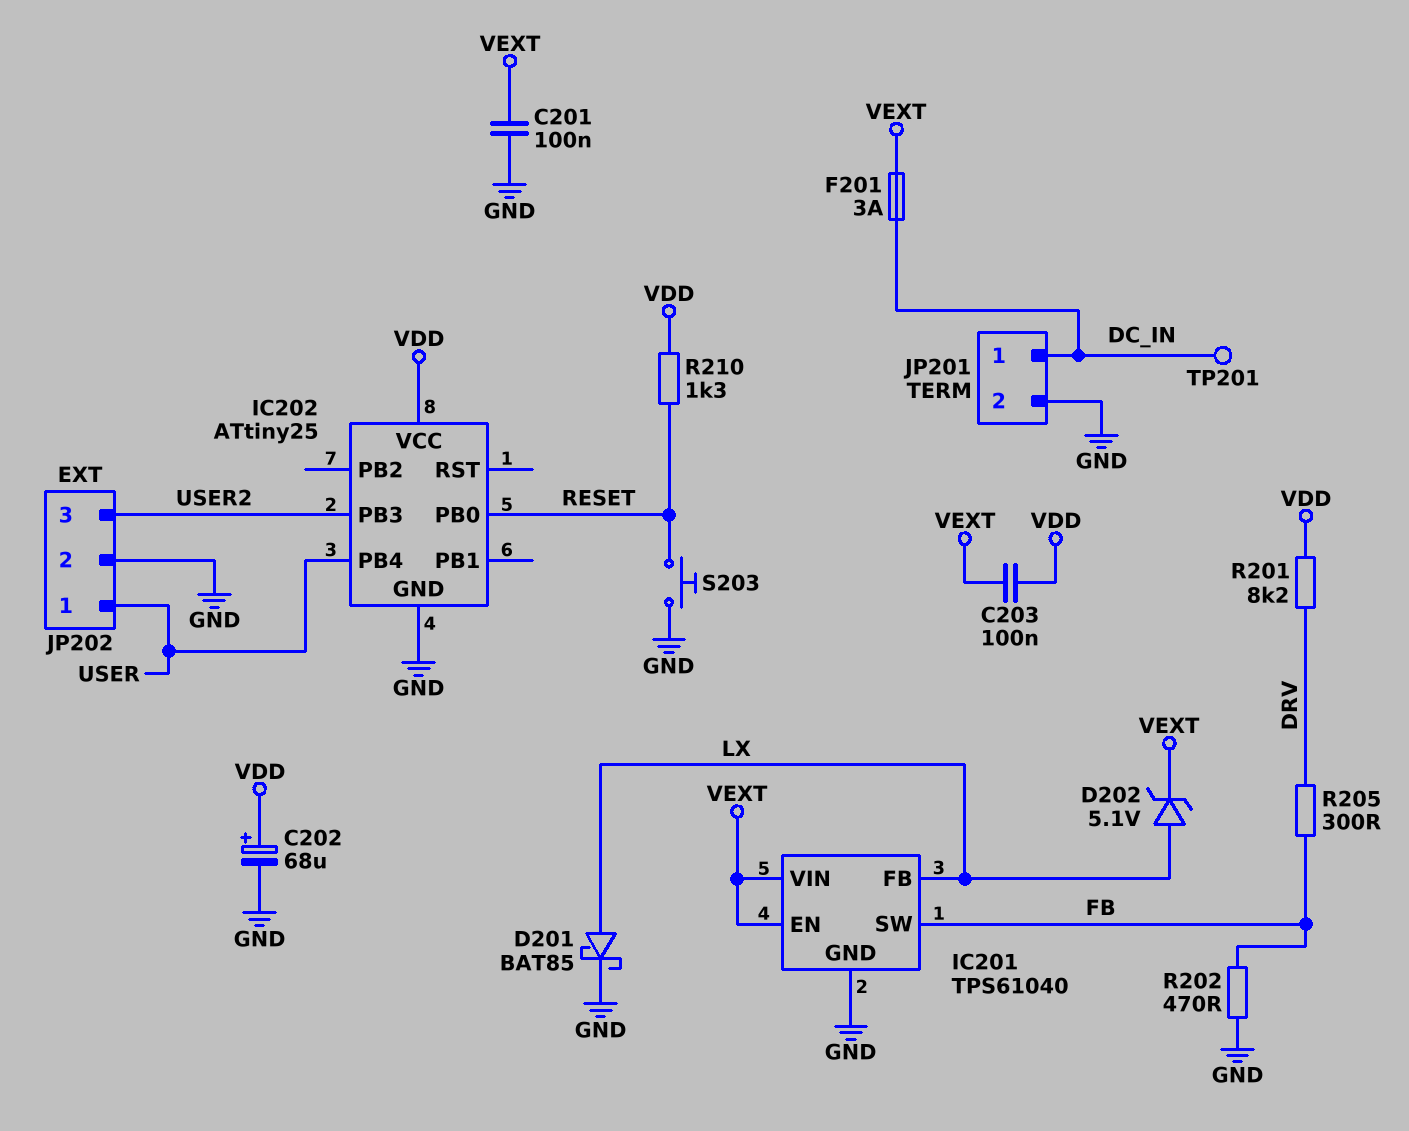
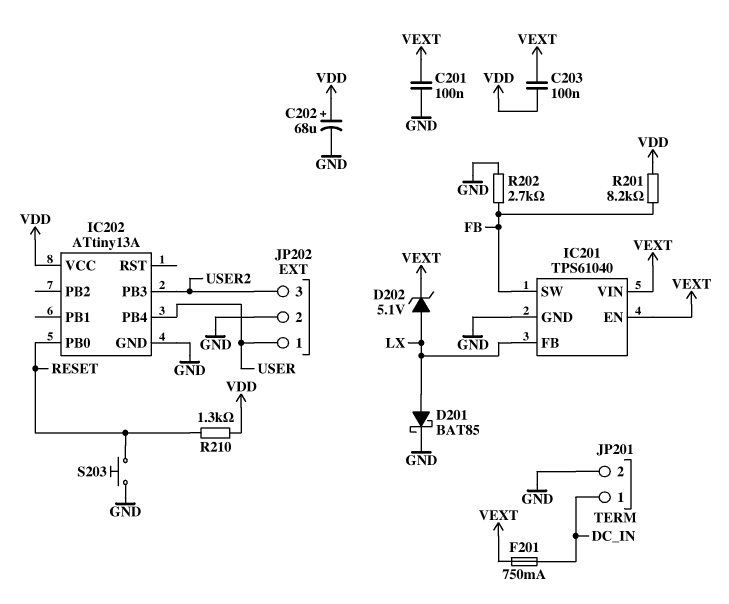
F201: 3A (DC_IN, VEXT) -> 750mA (DC_IN, VEXT)
IC202: ATtiny25 -> ATtiny13A
R201: 8.2k (DRV, VDD) -> 8.2k (FB, VDD)
R202: 470 (FB, GND) -> 2.7k (FB, GND)
R205: 300 (DRV, FB) -> none
TP201: test point (DC_IN) -> none

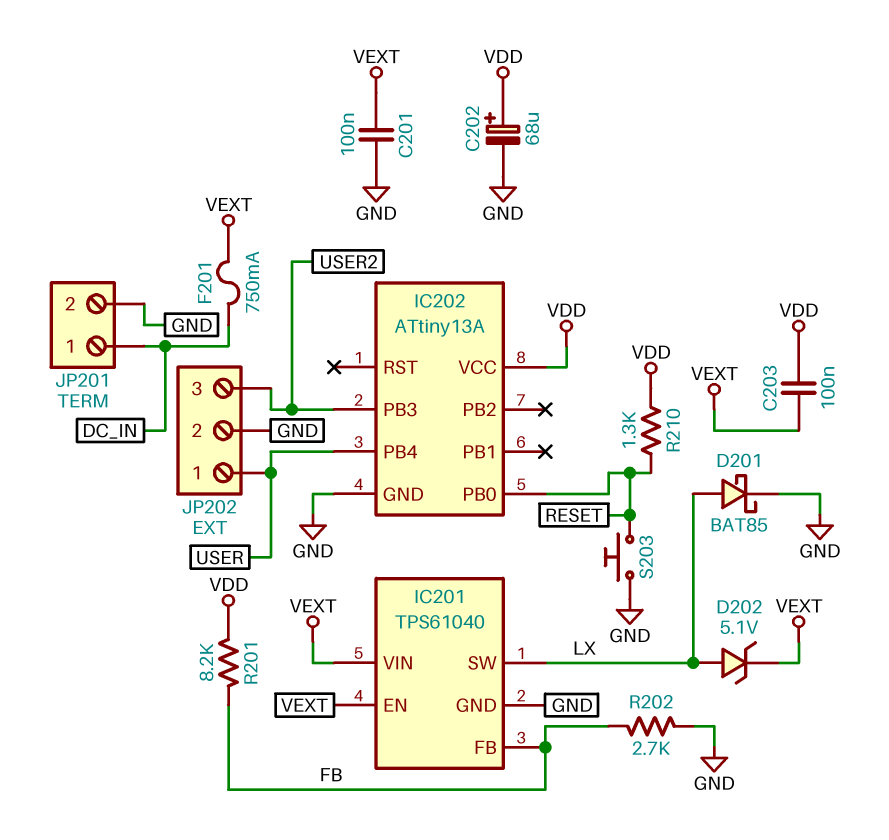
IC201 pin FB: LX -> FB
IC201 pin SW: FB -> LX

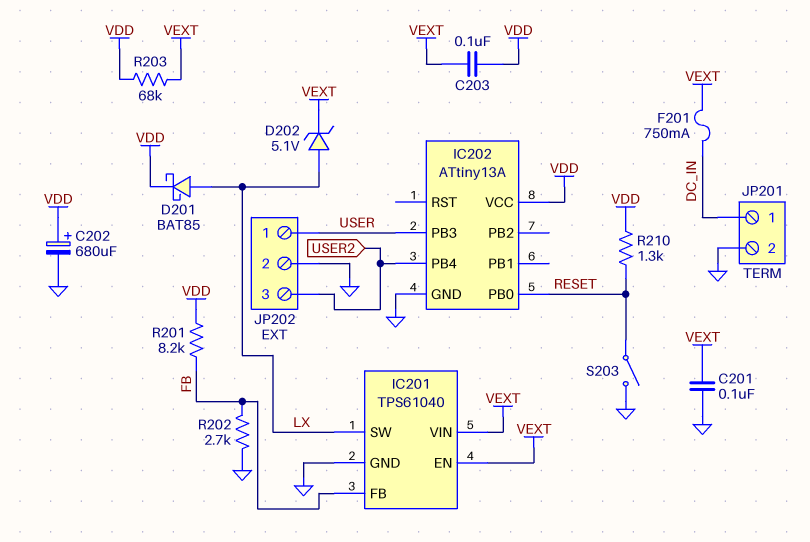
C202: 68uF (plus VDD, minus GND) -> 680uF (plus VDD, minus GND)
D201: schottky BAT85 (A LX, K GND) -> schottky BAT85 (A LX, K VDD)
IC202 pin PB3: USER2 -> USER
IC202 pin PB4: USER -> USER2
R203: none -> 68k (VDD, VEXT)
S203: button (GND, RESET) -> switch (GND, RESET)

